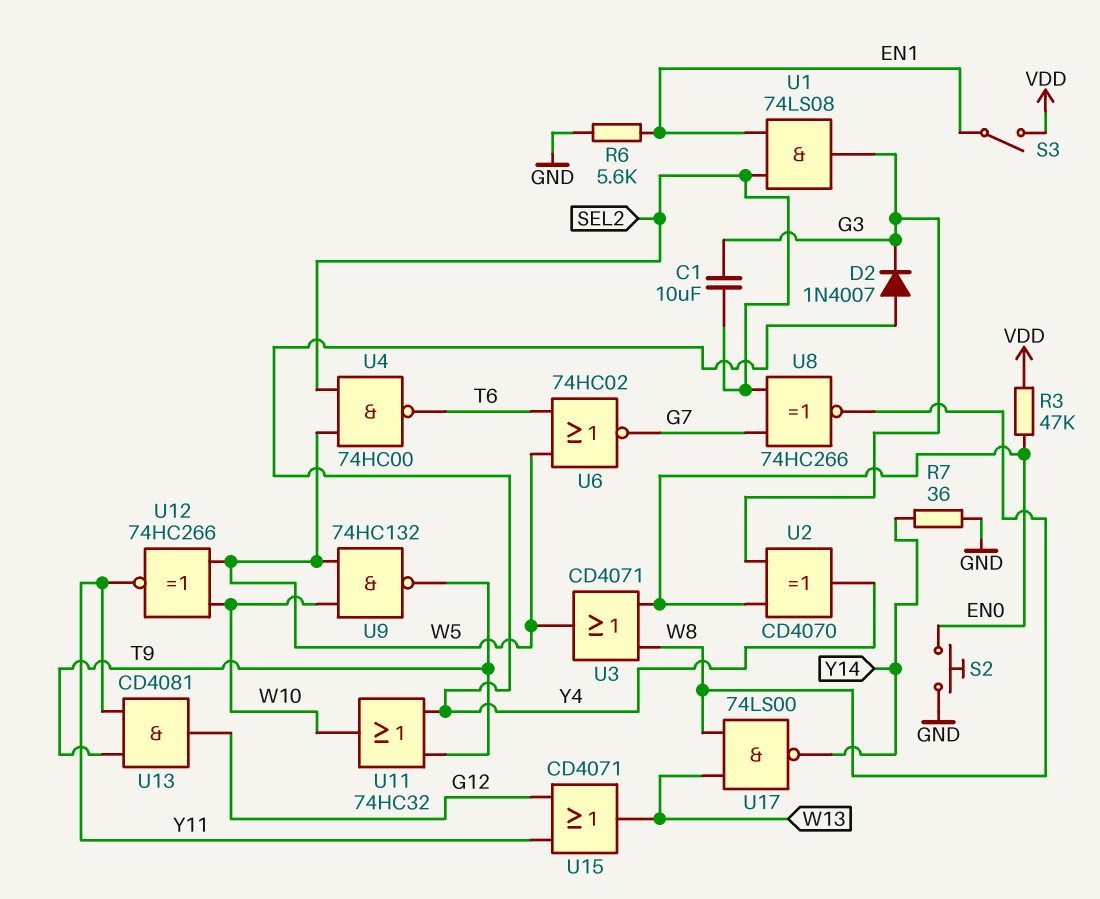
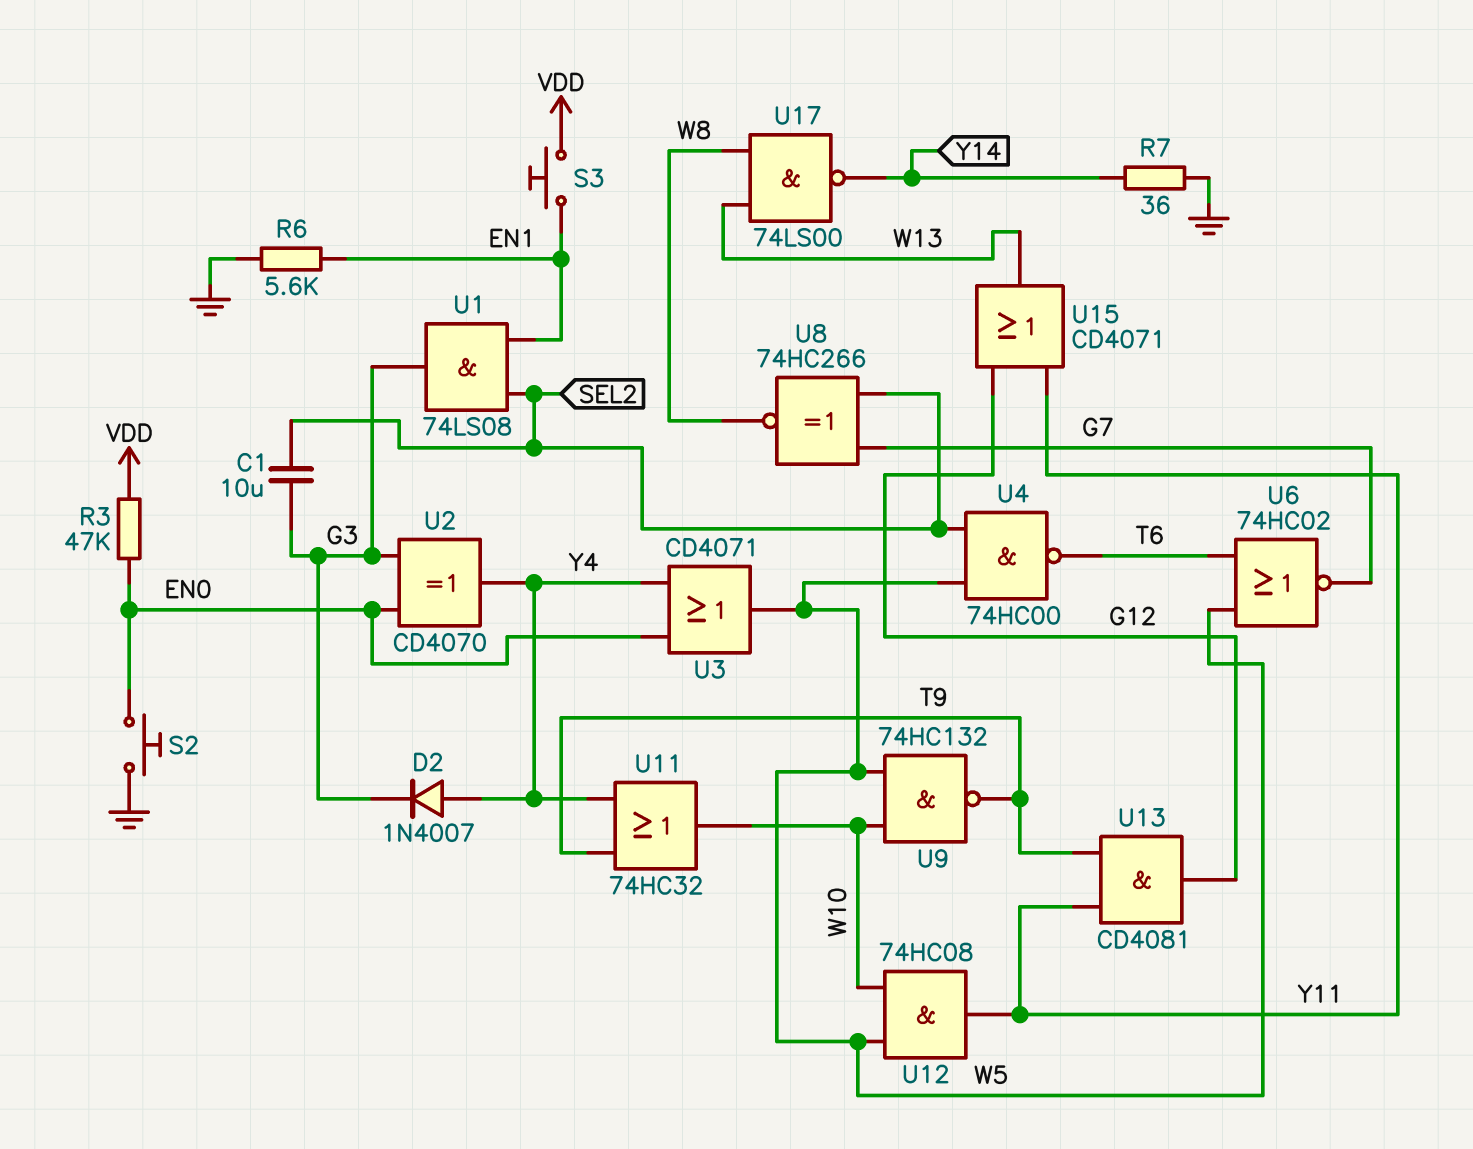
S3: switch (EN1, VDD) -> button (EN1, VDD)
U3: OR CD4071 (in EN0, in W8, out W5) -> OR CD4071 (in EN0, in Y4, out W5)
U12: XNOR 74HC266 (in W5, in W10, out Y11) -> AND 74HC08 (in W5, in W10, out Y11)

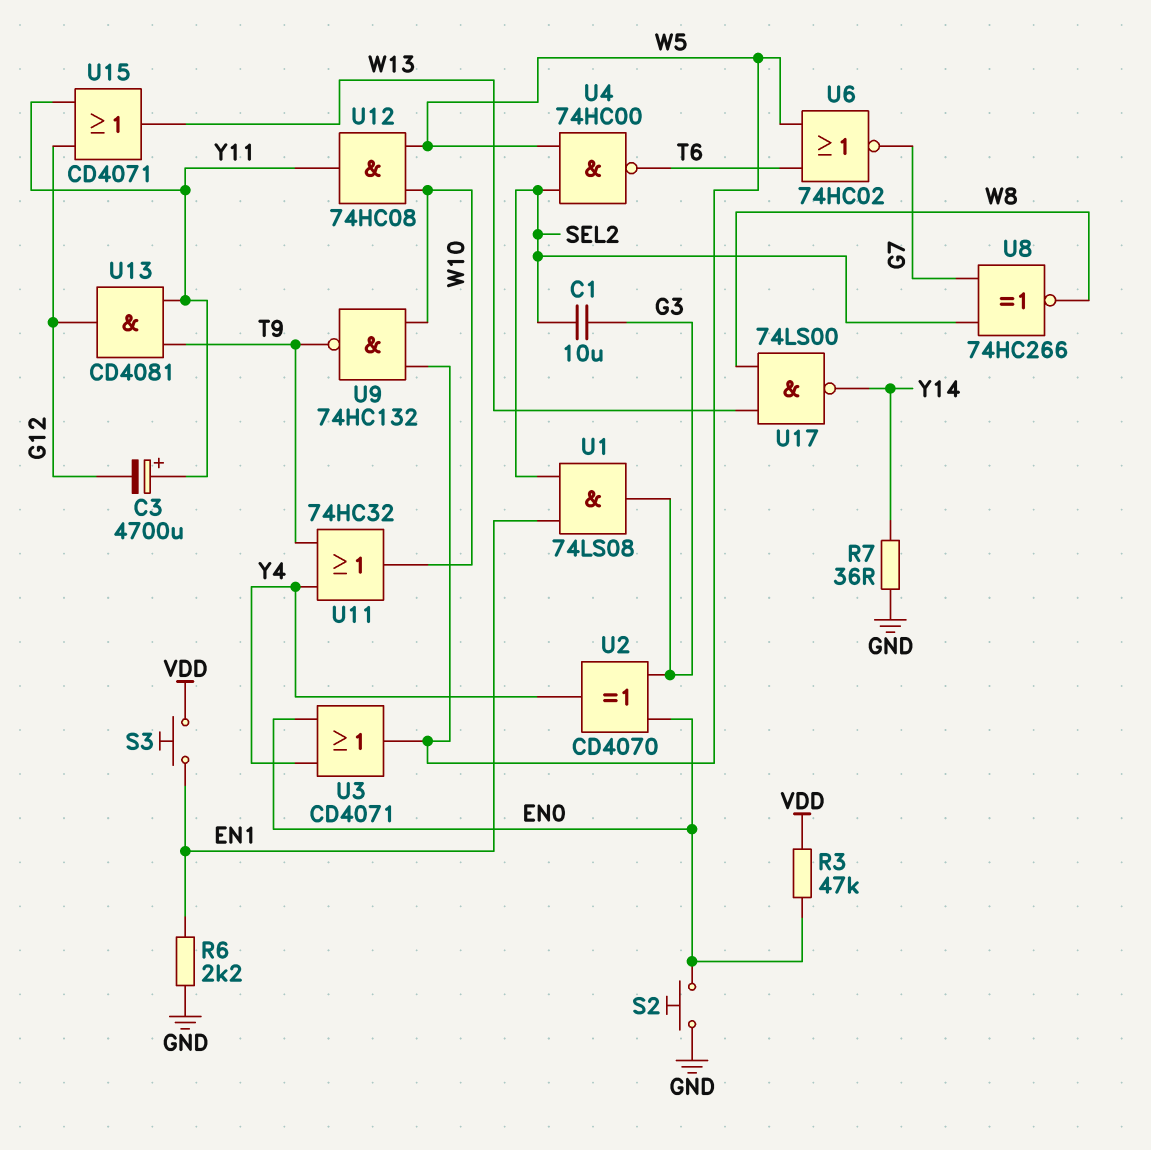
C3: none -> 4700uF (plus Y11, minus G12)
D2: diode 1N4007 (A Y4, K G3) -> none
R6: 5.6k (EN1, GND) -> 2.2k (EN1, GND)

